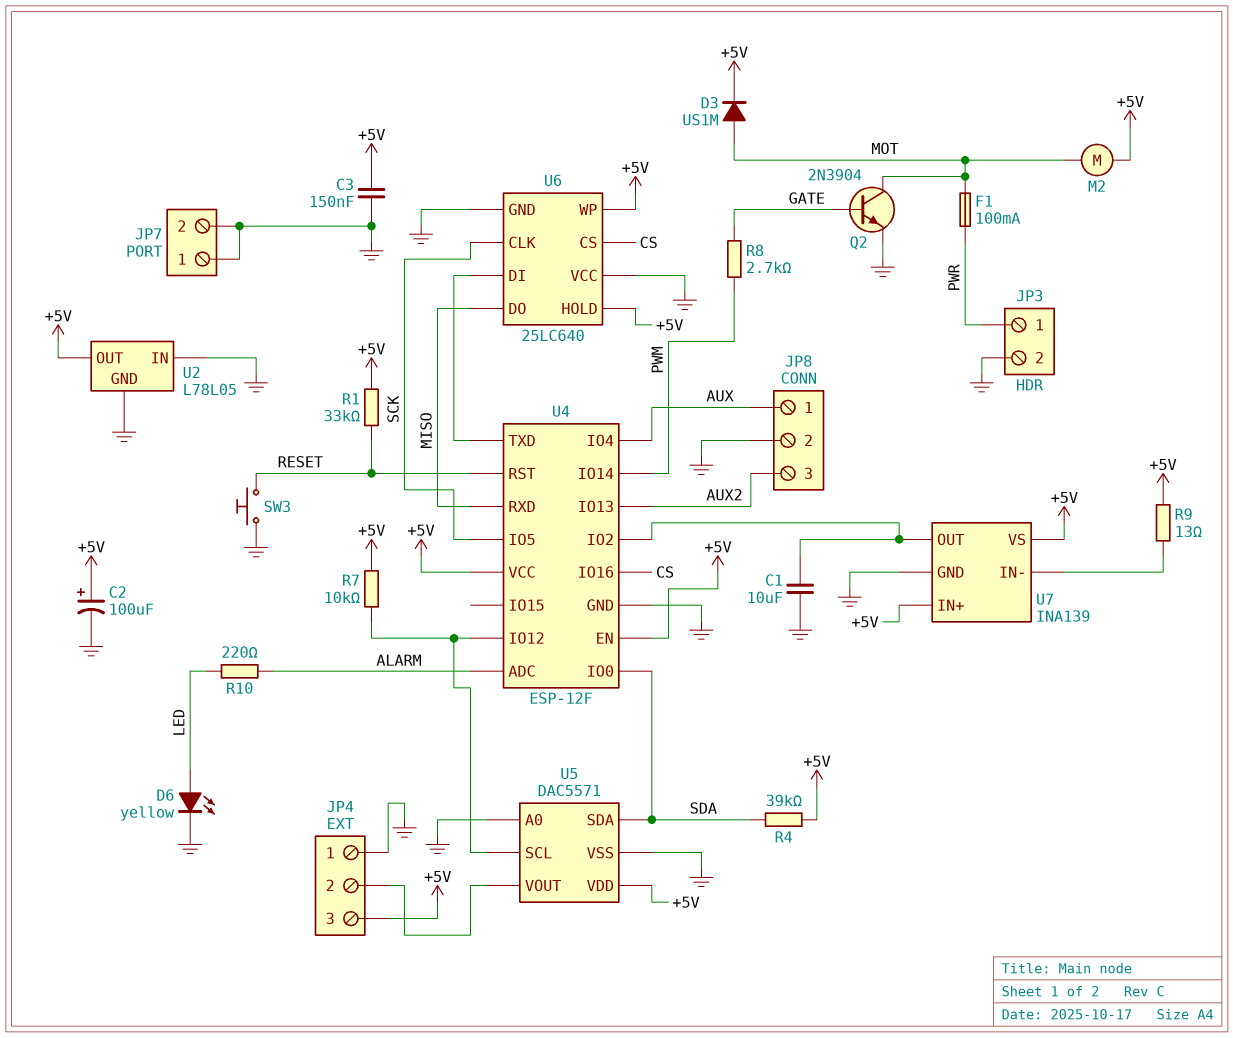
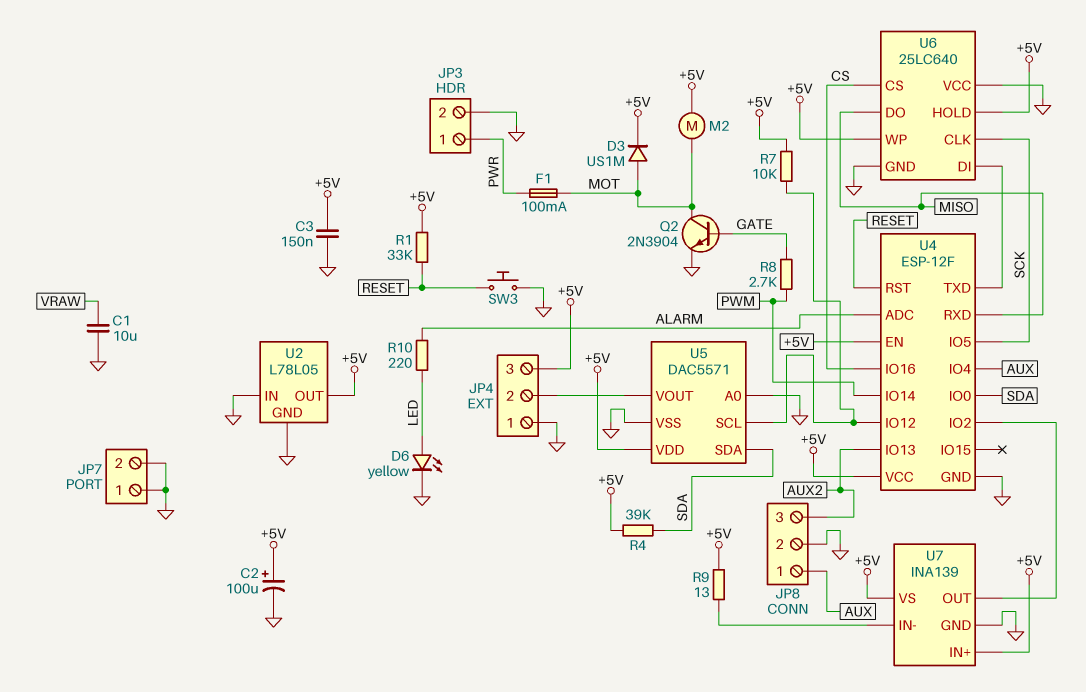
C1: 10uF (GND, U4/IO2) -> 10uF (GND, VRAW)

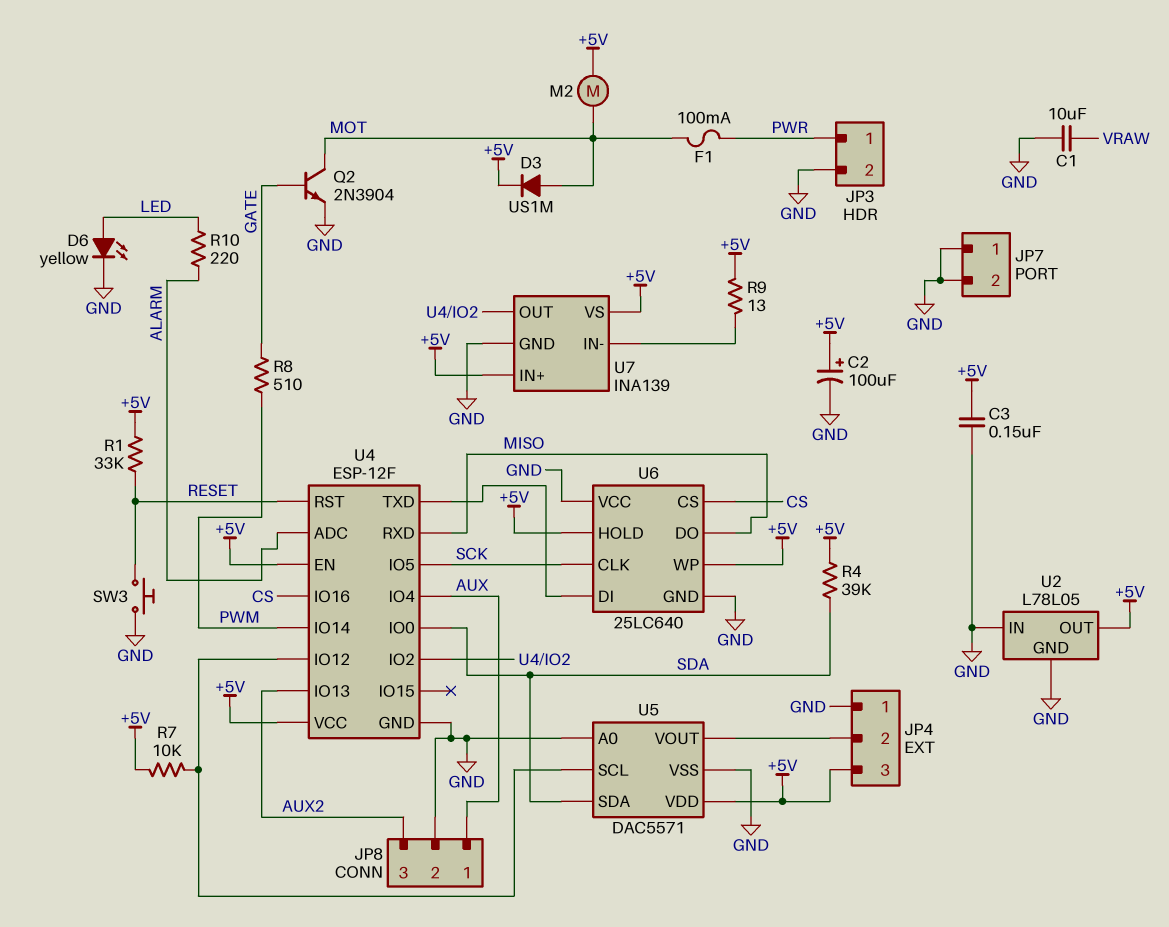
R8: 2.7k (GATE, PWM) -> 510 (GATE, PWM)

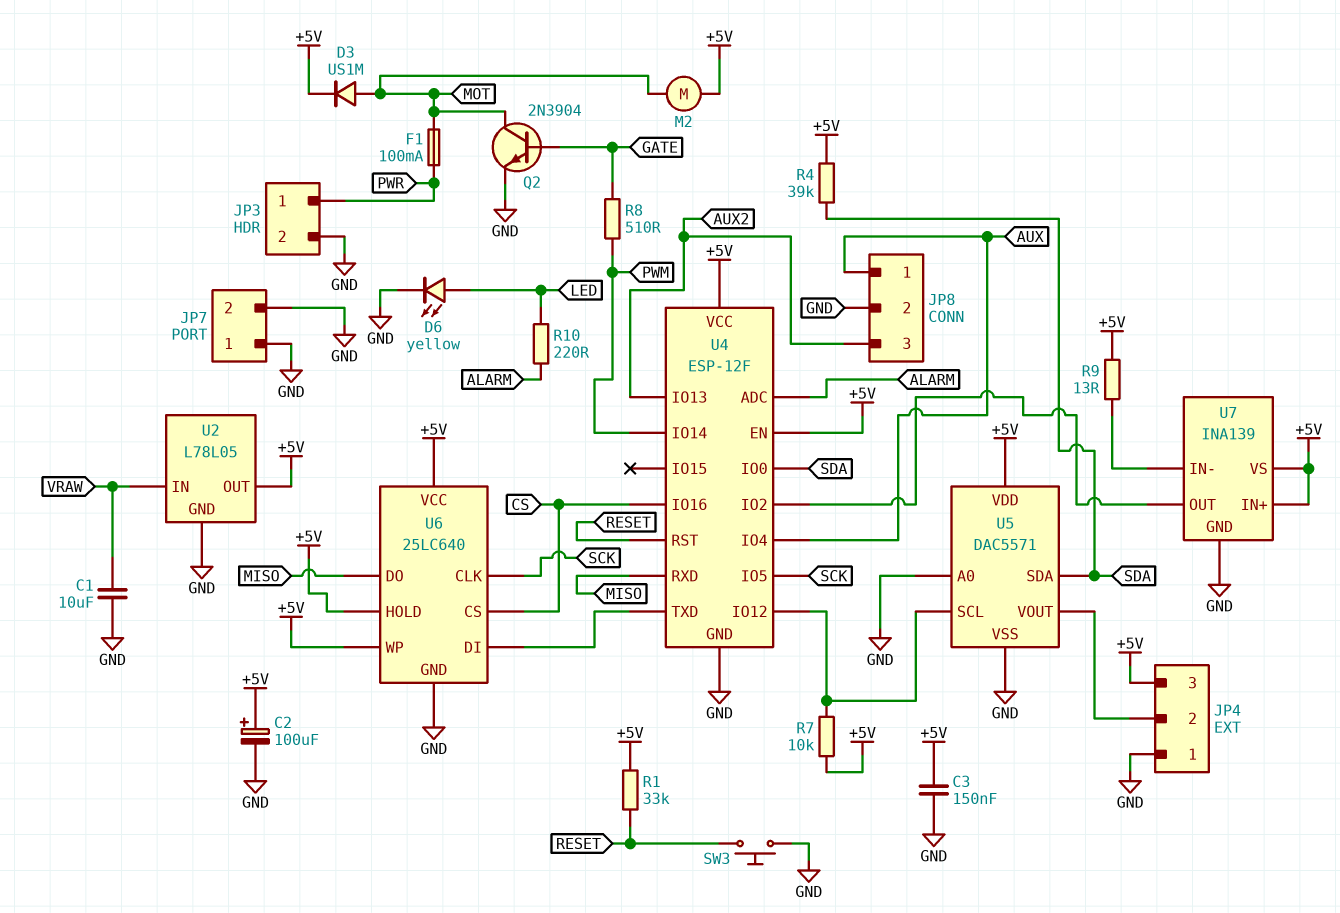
U2 pin IN: GND -> VRAW
U6 pin VCC: GND -> +5V

